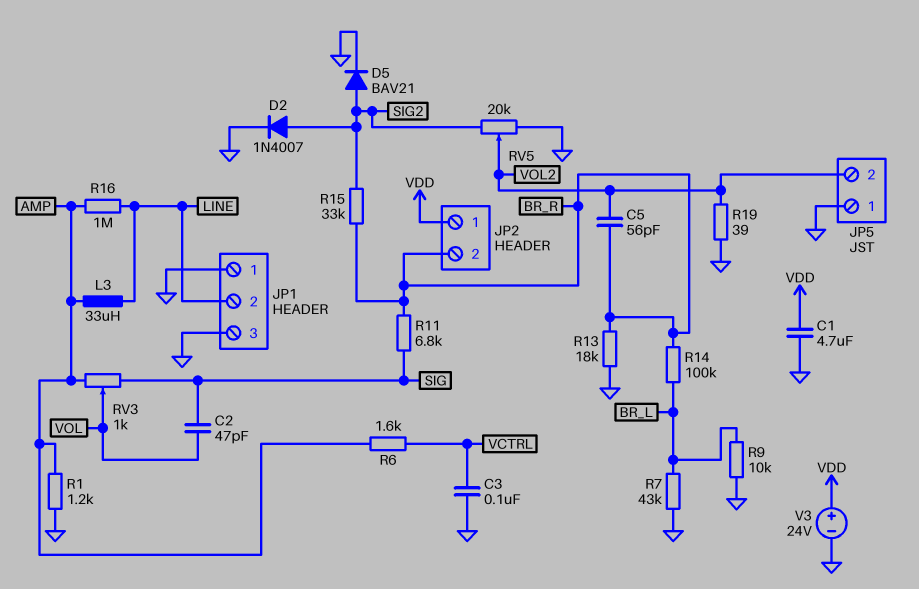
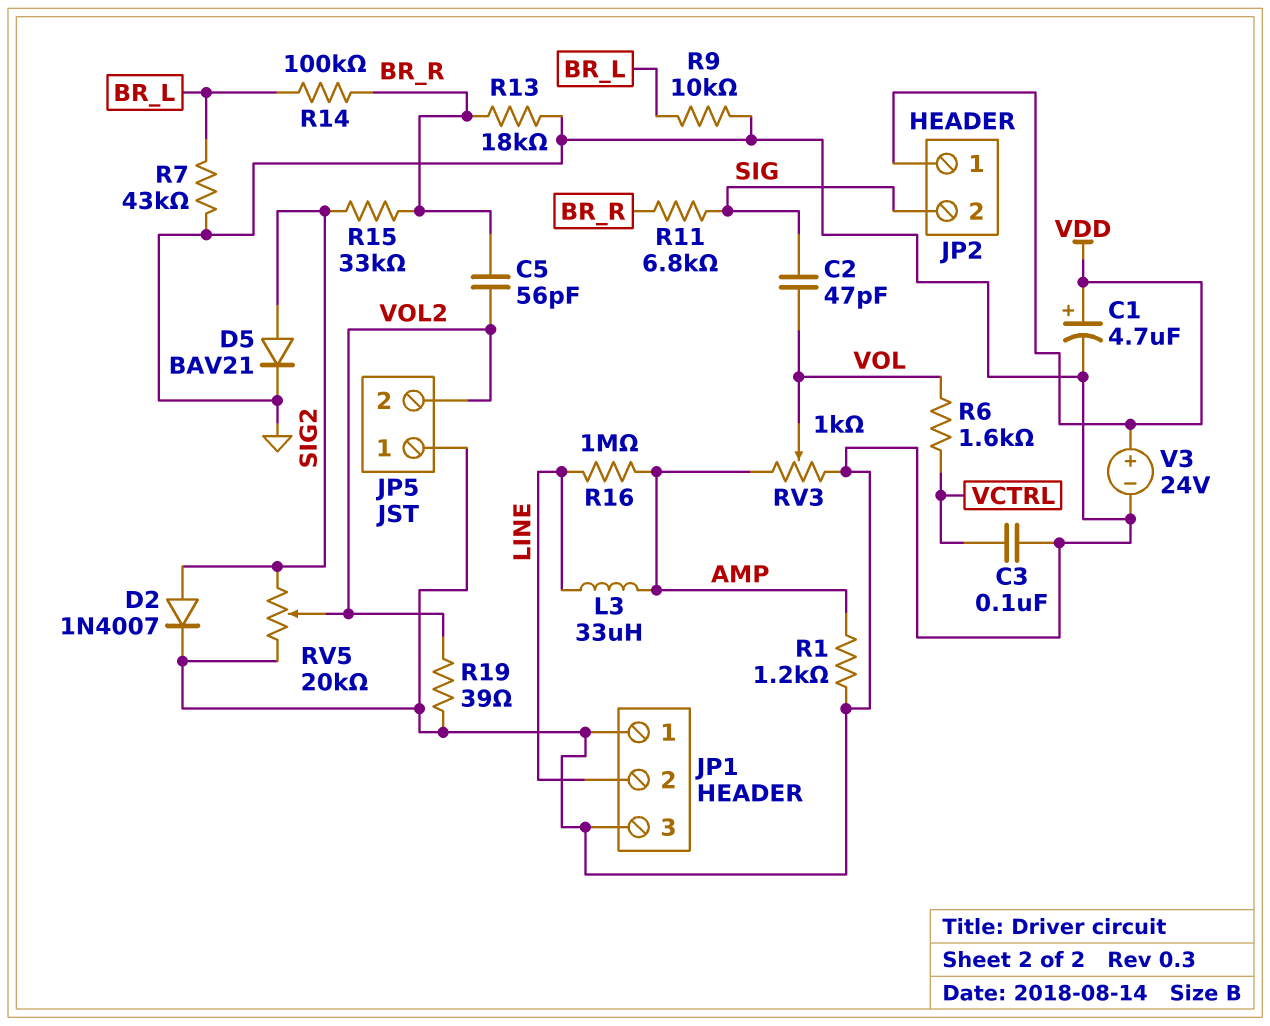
C1: 4.7uF (GND, VDD) -> 4.7uF (plus VDD, minus GND)
JP2 pin 2: BR_R -> SIG
R6: 1.6k (AMP, VCTRL) -> 1.6k (VCTRL, VOL)
RV3: 1k (AMP, SIG, wiper VOL) -> 1k (AMP, GND, wiper VOL)

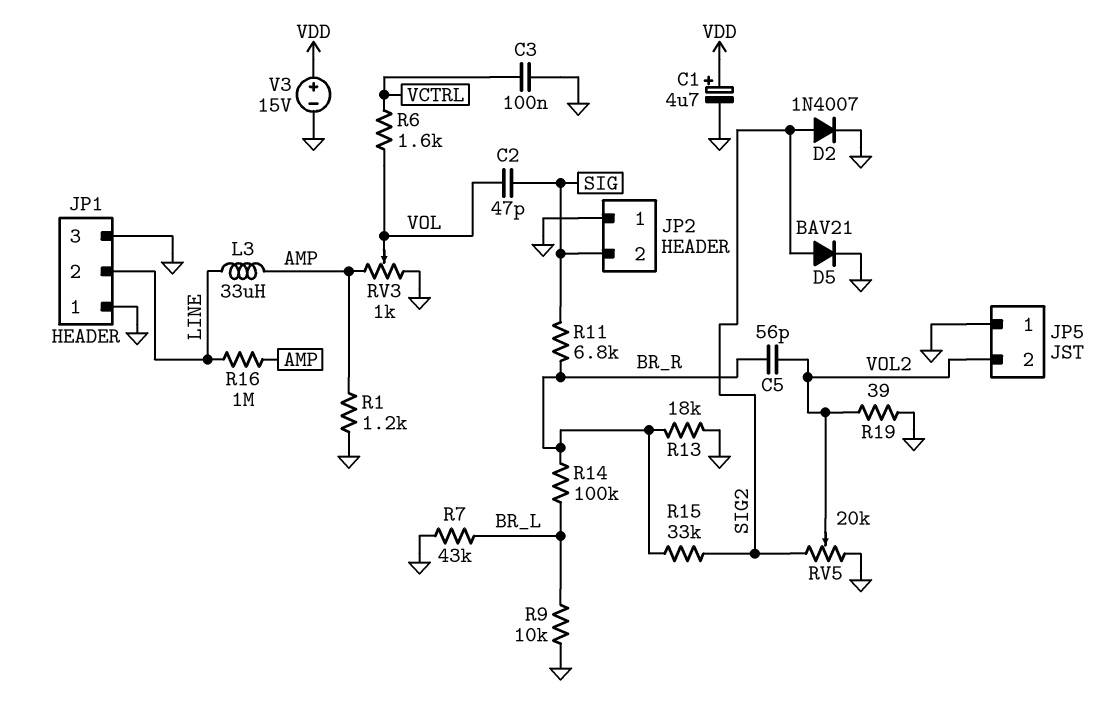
JP2 pin 1: VDD -> GND
V3: 24V (plus VDD, minus GND) -> 15V (plus VDD, minus GND)

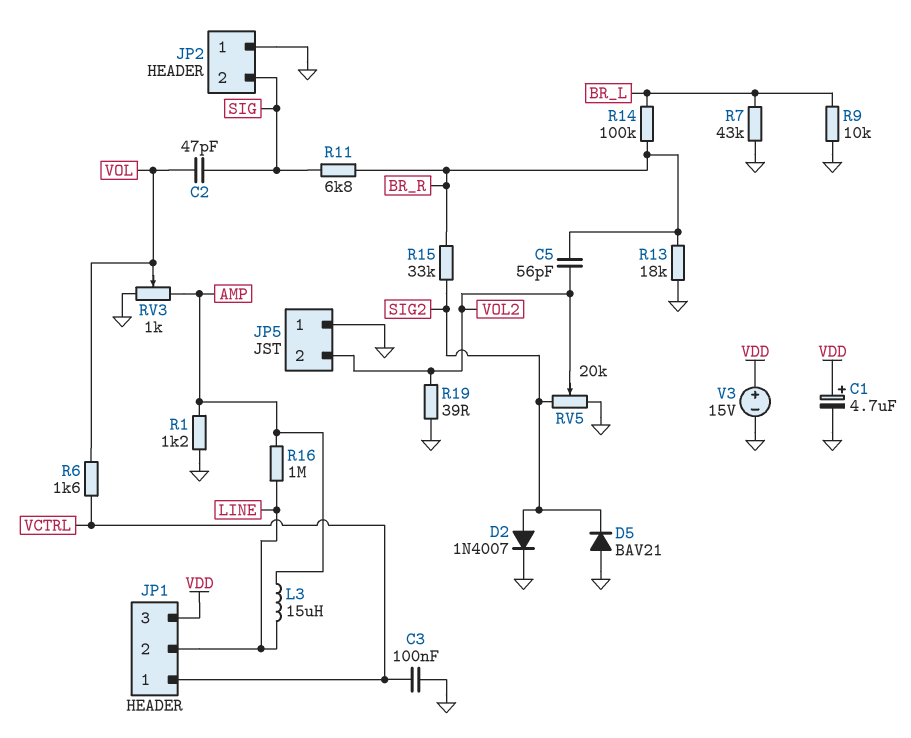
D5: diode BAV21 (A SIG2, K GND) -> diode BAV21 (A GND, K SIG2)
JP1 pin 1: GND -> VCTRL
JP1 pin 3: GND -> VDD
L3: 33uH (AMP, LINE) -> 15uH (AMP, LINE)

